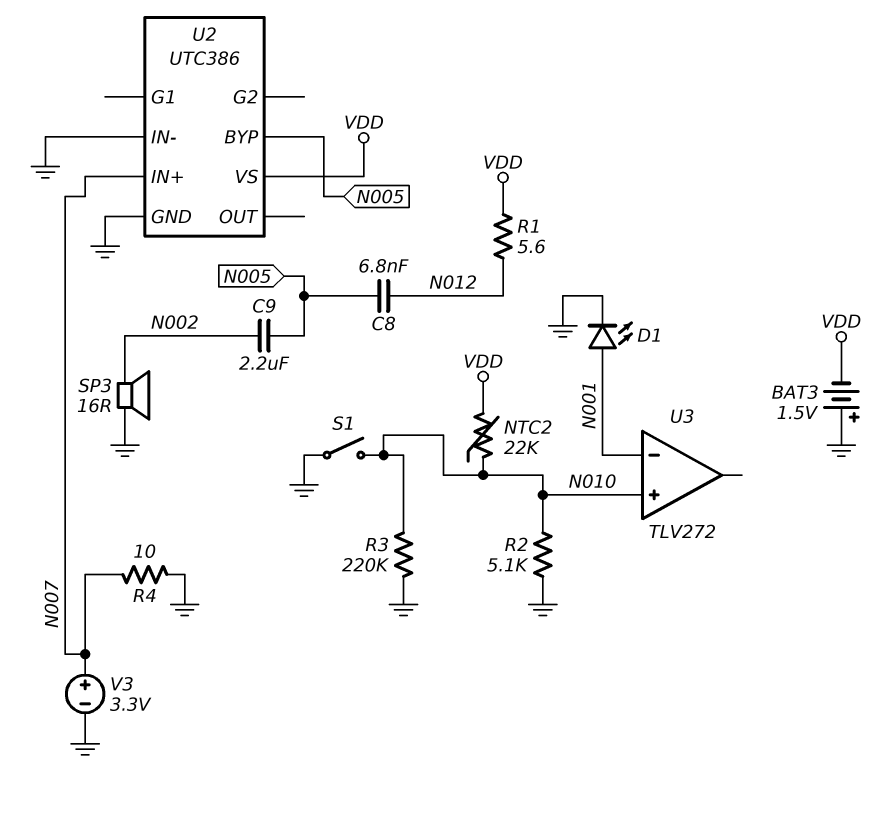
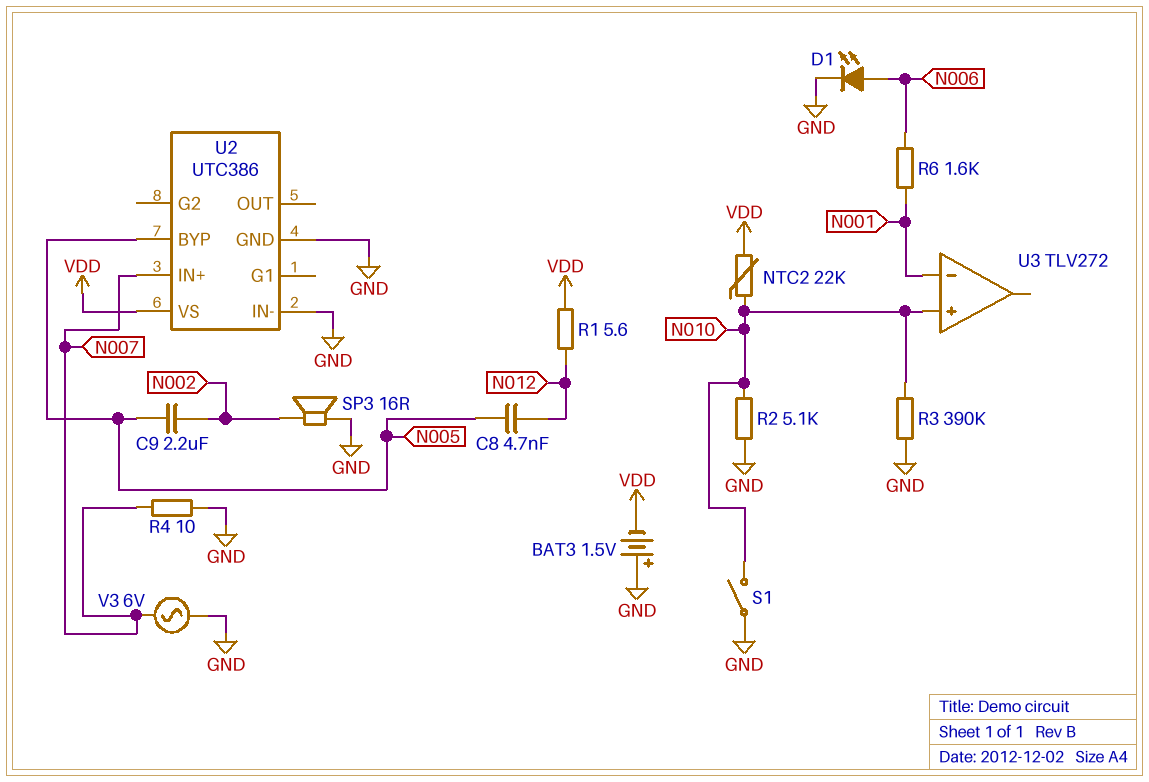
C8: 6.8nF (N005, N012) -> 4.7nF (N005, N012)
D1: LED (A N001, K GND) -> LED (A N006, K GND)
R3: 220k (GND, N010) -> 390k (GND, N010)
R6: none -> 1.6k (N001, N006)
V3: 3.3V (plus N007, minus GND) -> AC 6V (GND, N007)

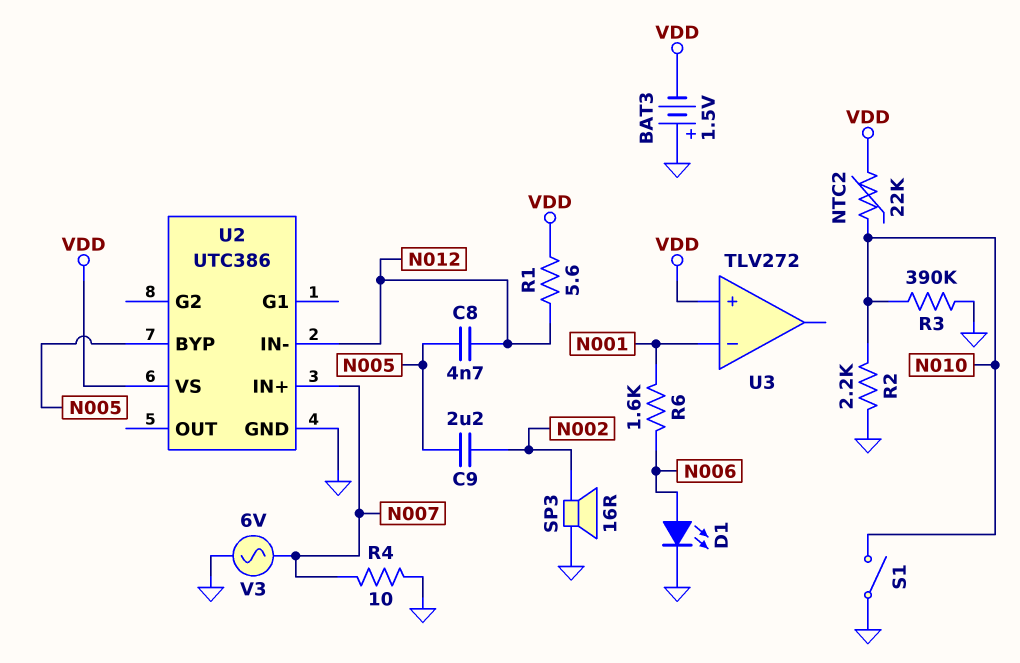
R2: 5.1k (GND, N010) -> 2.2k (GND, N010)
U2 pin IN-: GND -> N012
U3 pin in+: N010 -> VDD

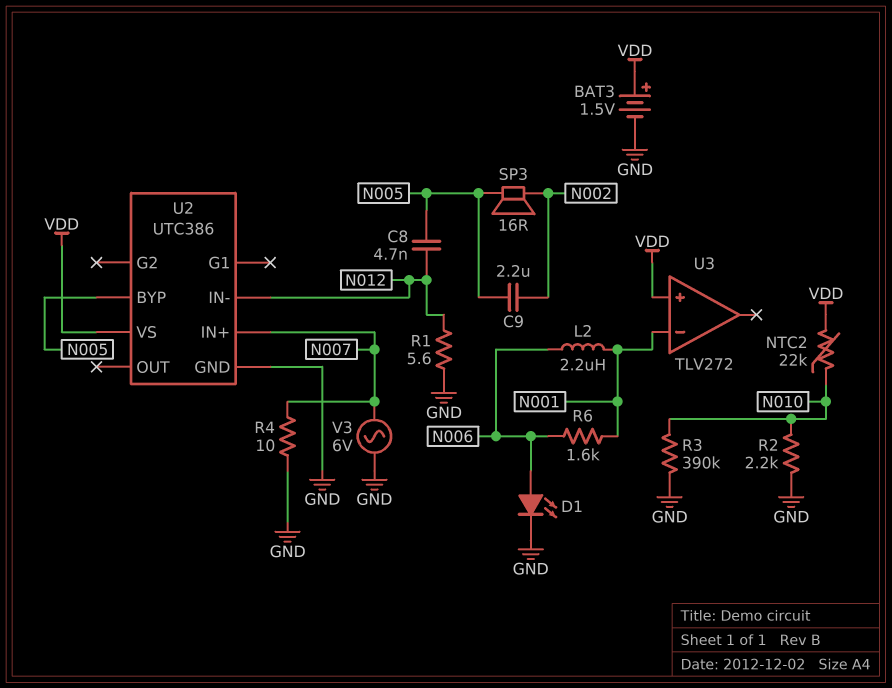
BAT3: 1.5V (plus GND, minus VDD) -> 1.5V (plus VDD, minus GND)
L2: none -> 2.2uH (N001, N006)
R1: 5.6 (N012, VDD) -> 5.6 (GND, N012)
S1: switch (GND, N010) -> none
SP3: speaker 16R (GND, N002) -> speaker 16R (N002, N005)

